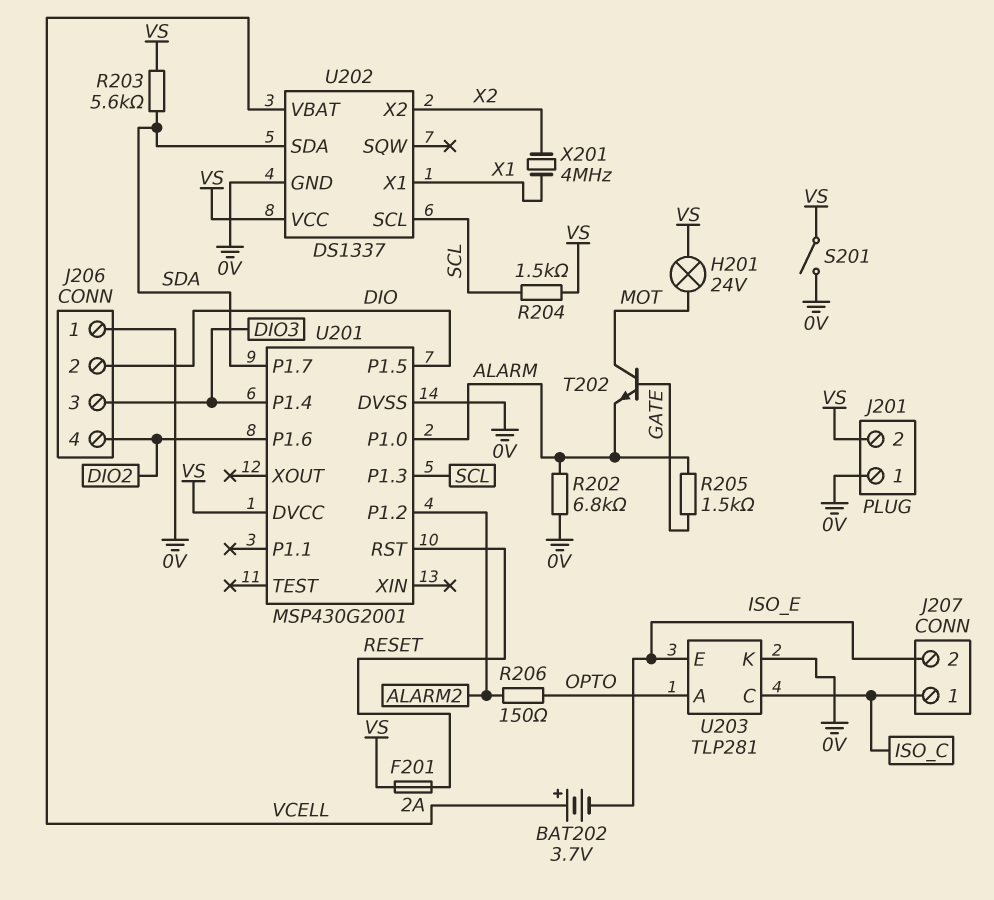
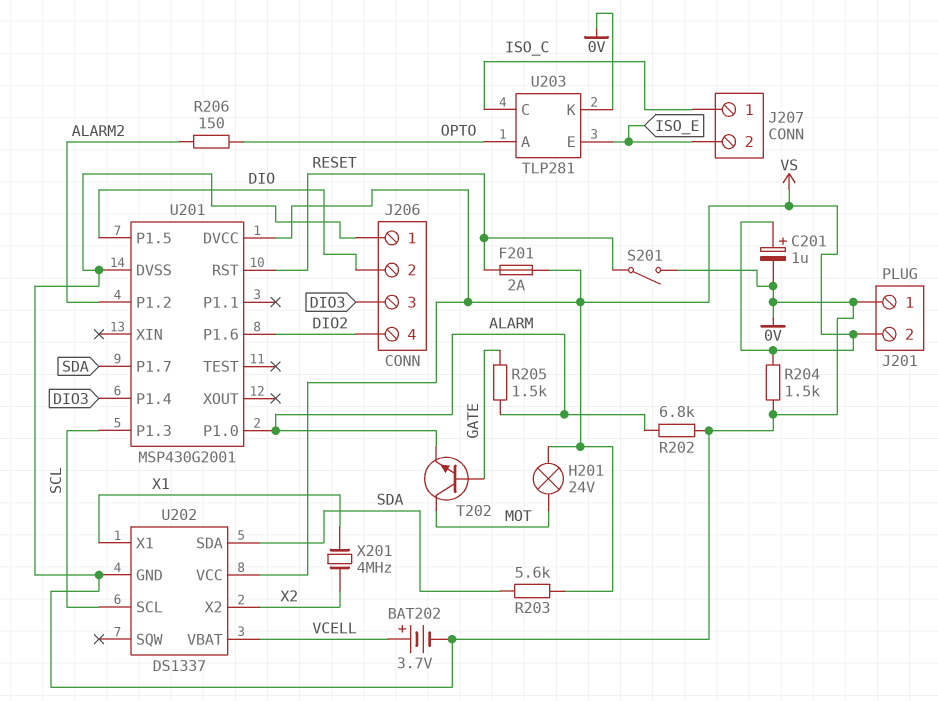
BAT202: 3.7V (plus VCELL, minus ISO_E) -> 3.7V (plus VCELL, minus 0V)
C201: none -> 1uF (plus VS, minus 0V)
R204: 1.5k (SCL, VS) -> 1.5k (0V, VS)
S201: switch (0V, VS) -> switch (0V, RESET)

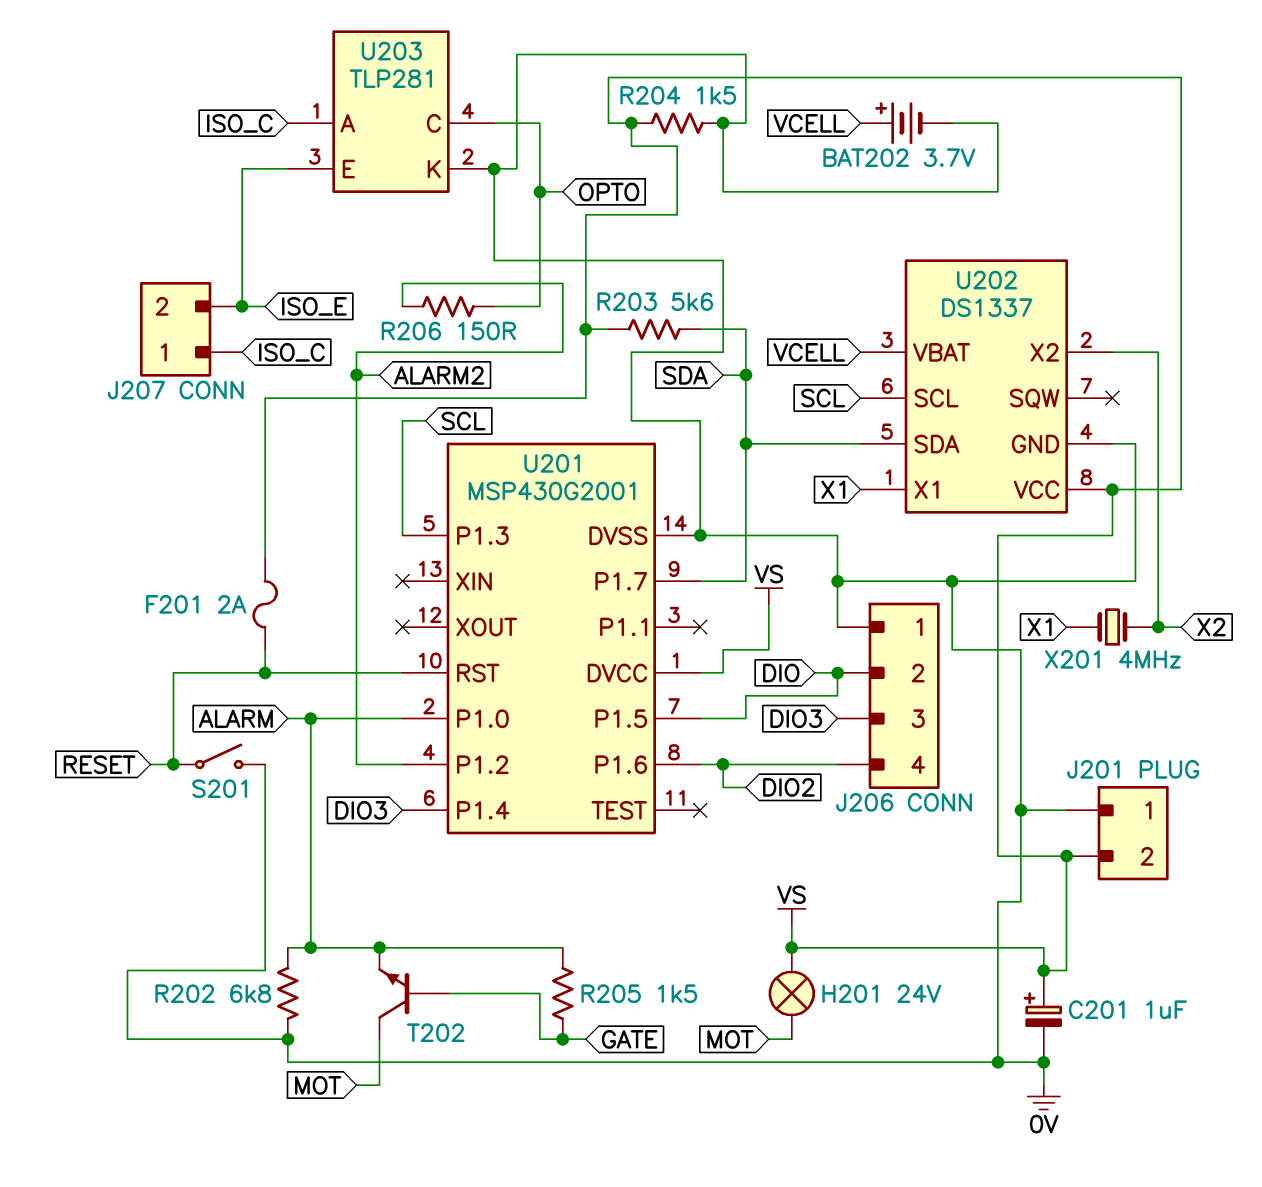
U203 pin A: OPTO -> ISO_C
U203 pin C: ISO_C -> OPTO

